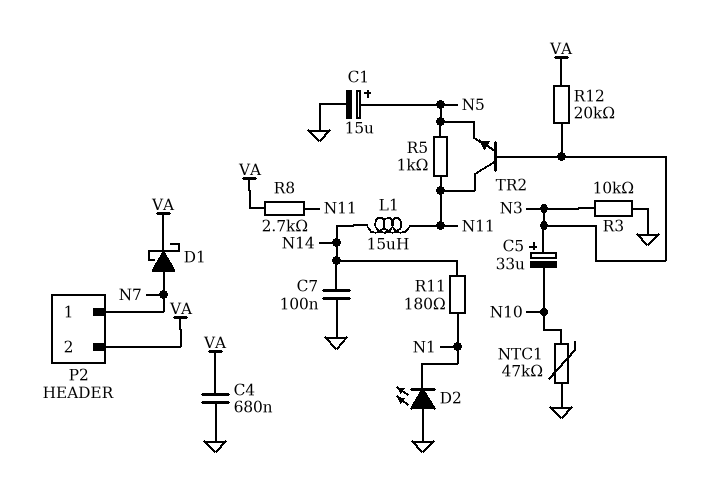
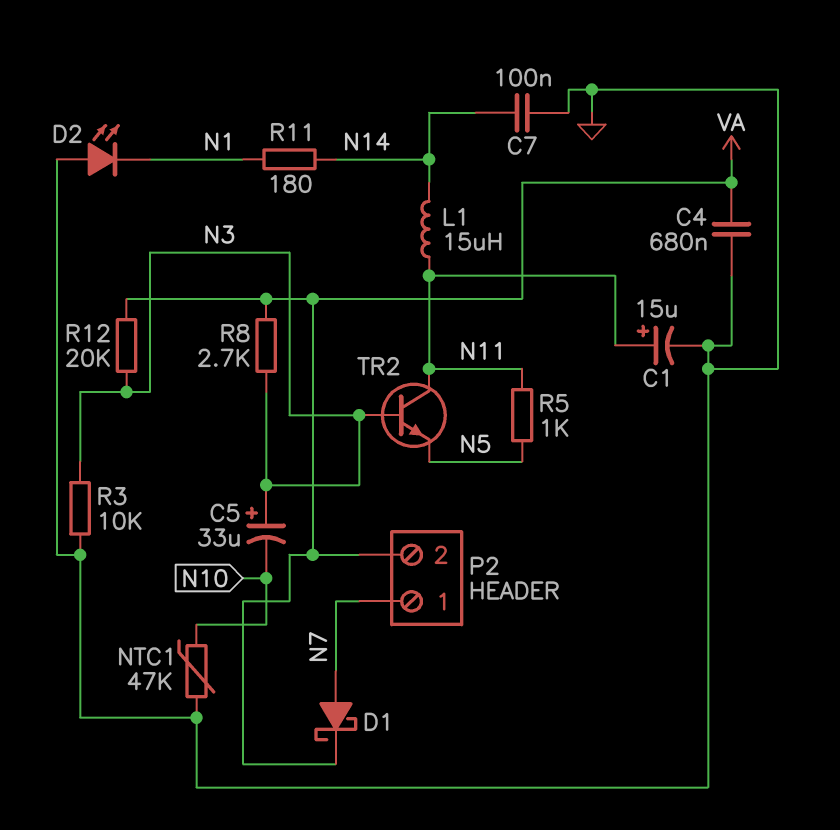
C1: 15uF (plus N5, minus GND) -> 15uF (plus N11, minus GND)
R8: 2.7k (N11, VA) -> 2.7k (N3, VA)

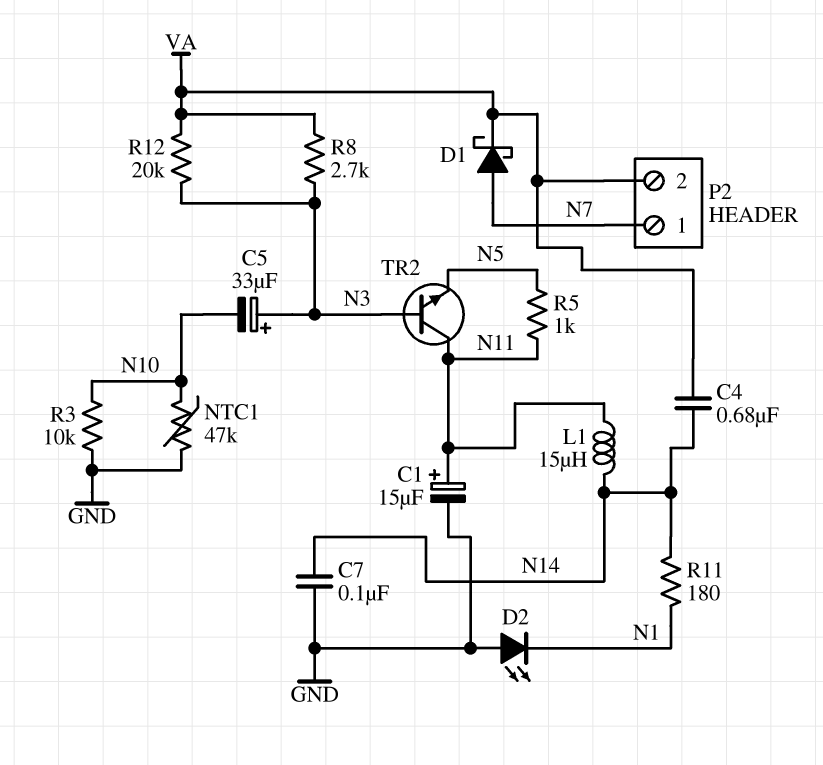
C4: 680nF (GND, VA) -> 680nF (N14, VA)
R3: 10k (GND, N3) -> 10k (GND, N10)

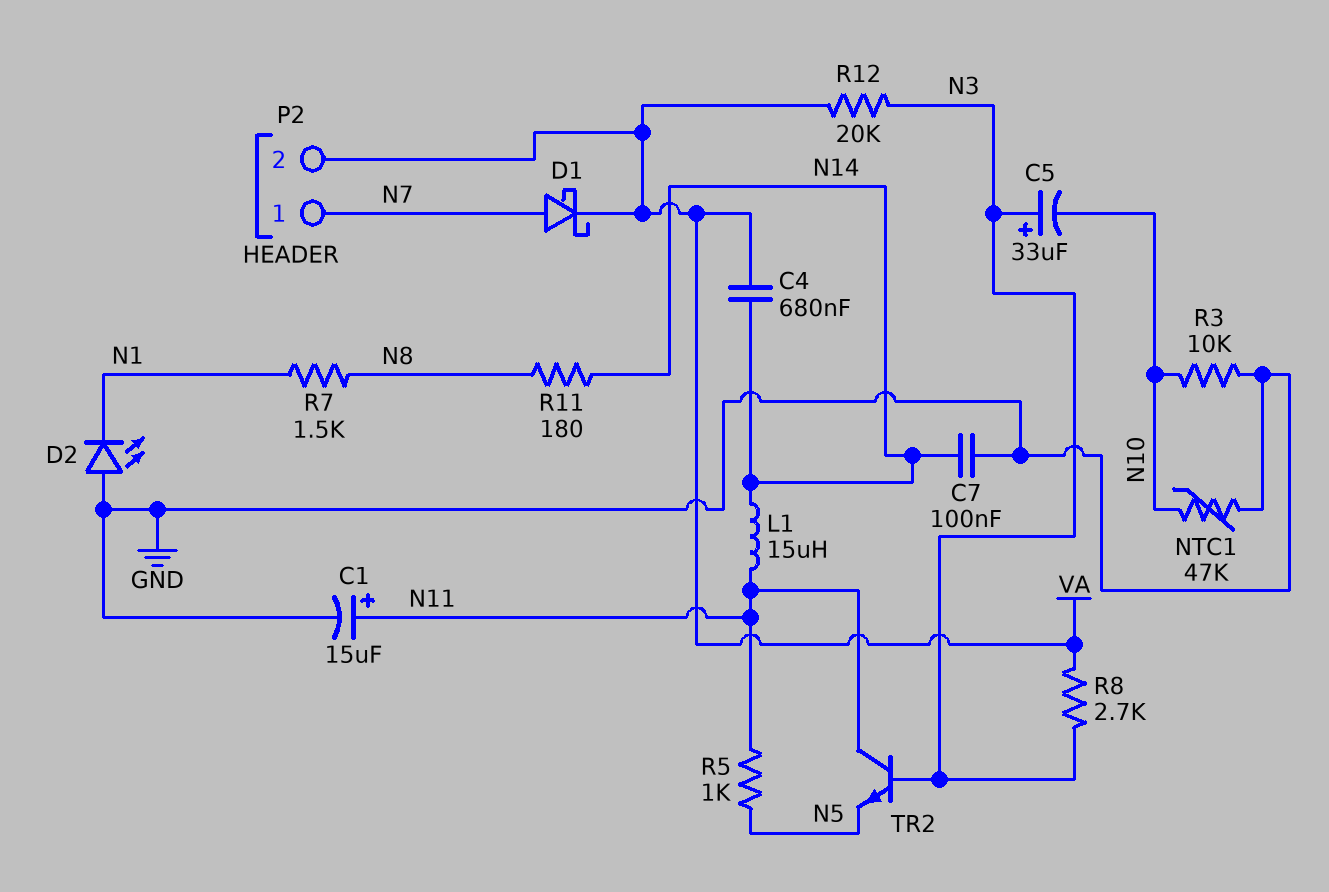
R7: none -> 1.5k (N1, N8)
R11: 180 (N1, N14) -> 180 (N8, N14)

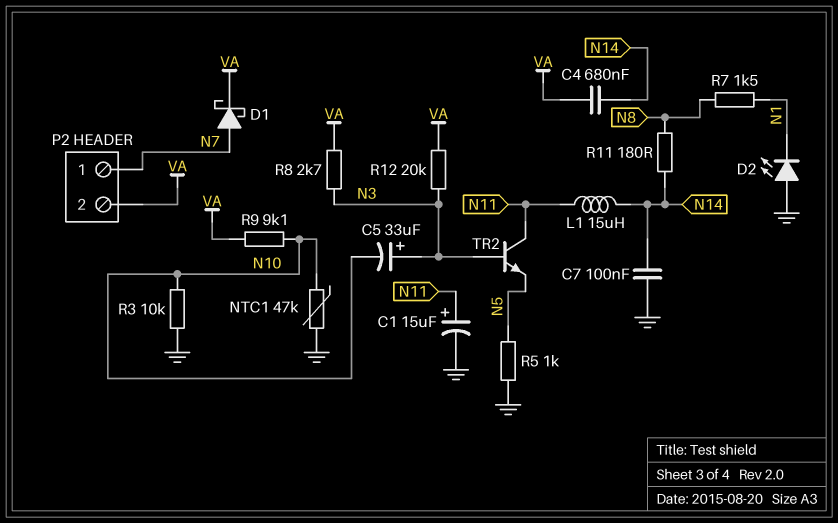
R5: 1k (N5, N11) -> 1k (GND, N5)
R9: none -> 9.1k (N10, VA)

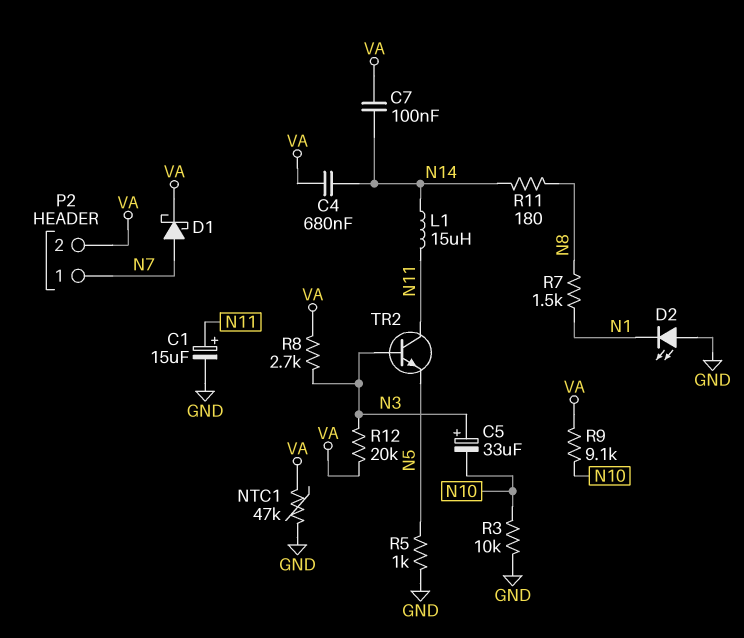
C7: 100nF (GND, N14) -> 100nF (N14, VA)
NTC1: 47k (GND, N10) -> 47k (GND, VA)

